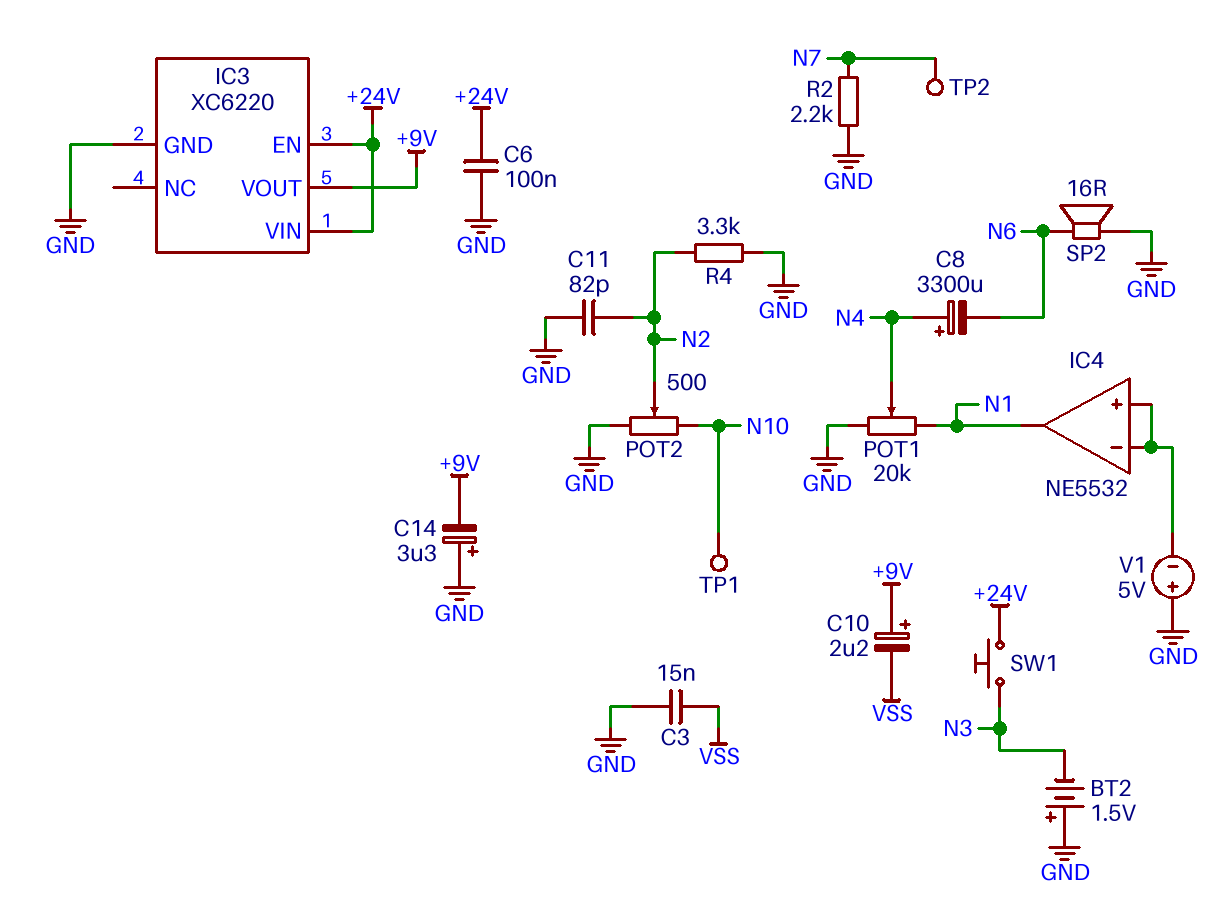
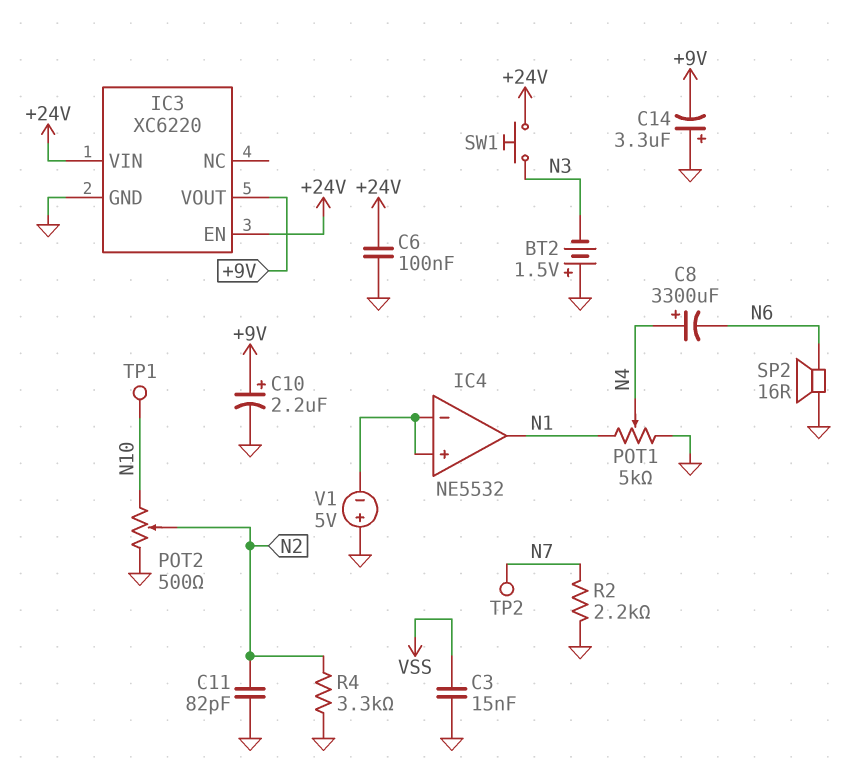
C10: 2.2uF (plus +9V, minus VSS) -> 2.2uF (plus +9V, minus GND)
POT1: 20k (GND, N1, wiper N4) -> 5k (GND, N1, wiper N4)

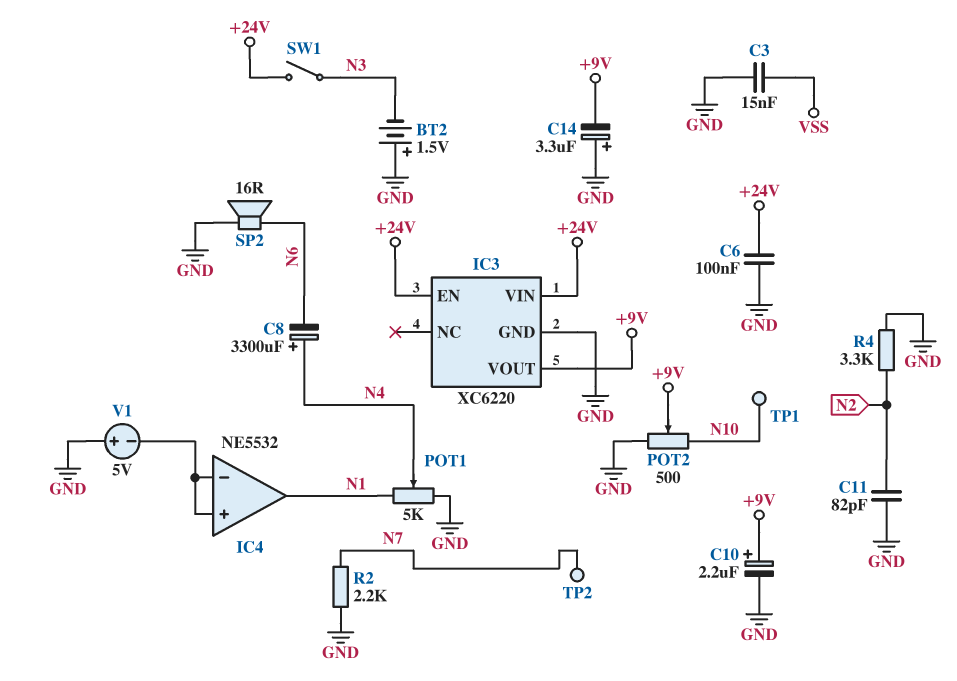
POT2: 500 (GND, N10, wiper N2) -> 500 (GND, N10, wiper +9V)
SW1: button (+24V, N3) -> switch (+24V, N3)

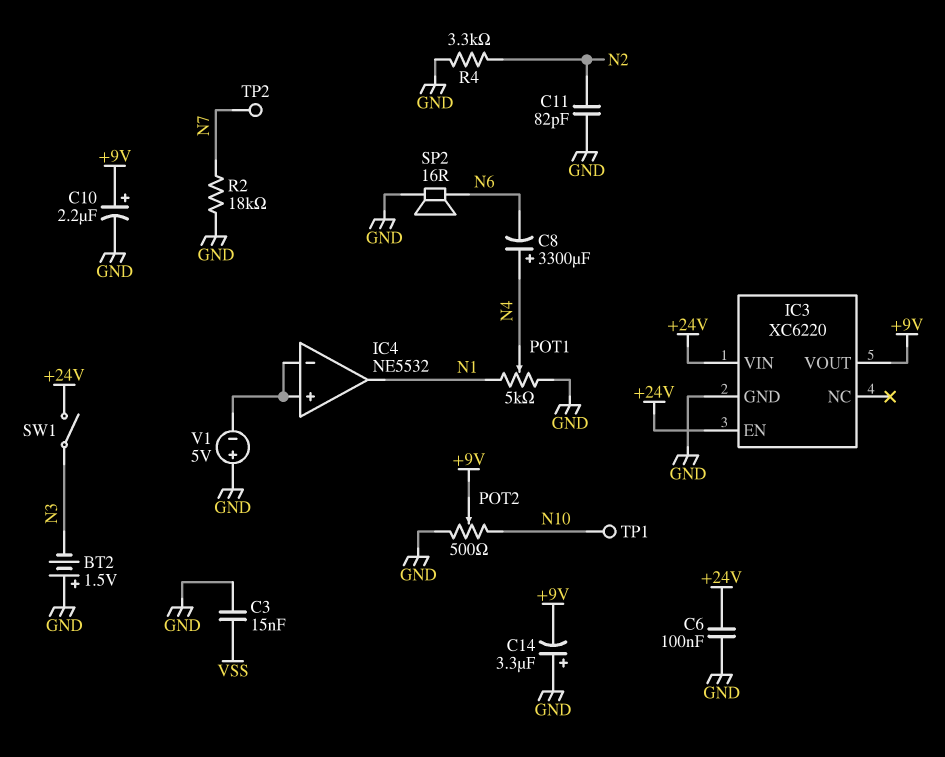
R2: 2.2k (GND, N7) -> 18k (GND, N7)

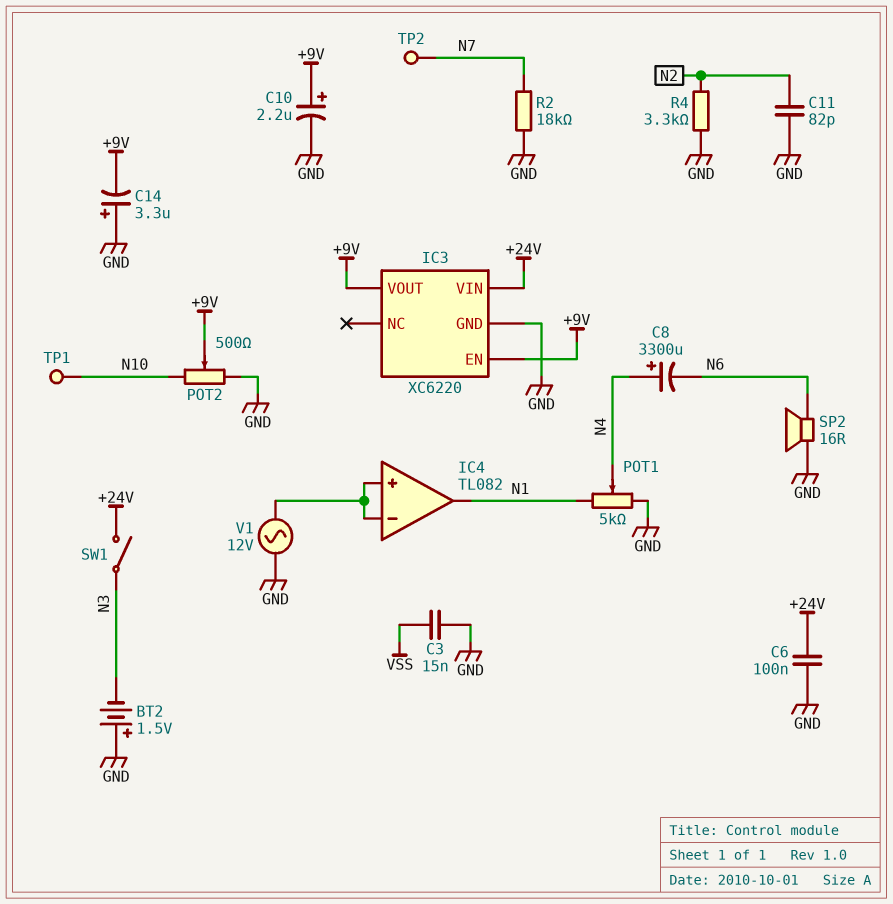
IC3 pin EN: +24V -> +9V
IC4: NE5532 -> TL082
V1: 5V (plus GND, minus IC4/in+) -> AC 12V (GND, IC4/in+)

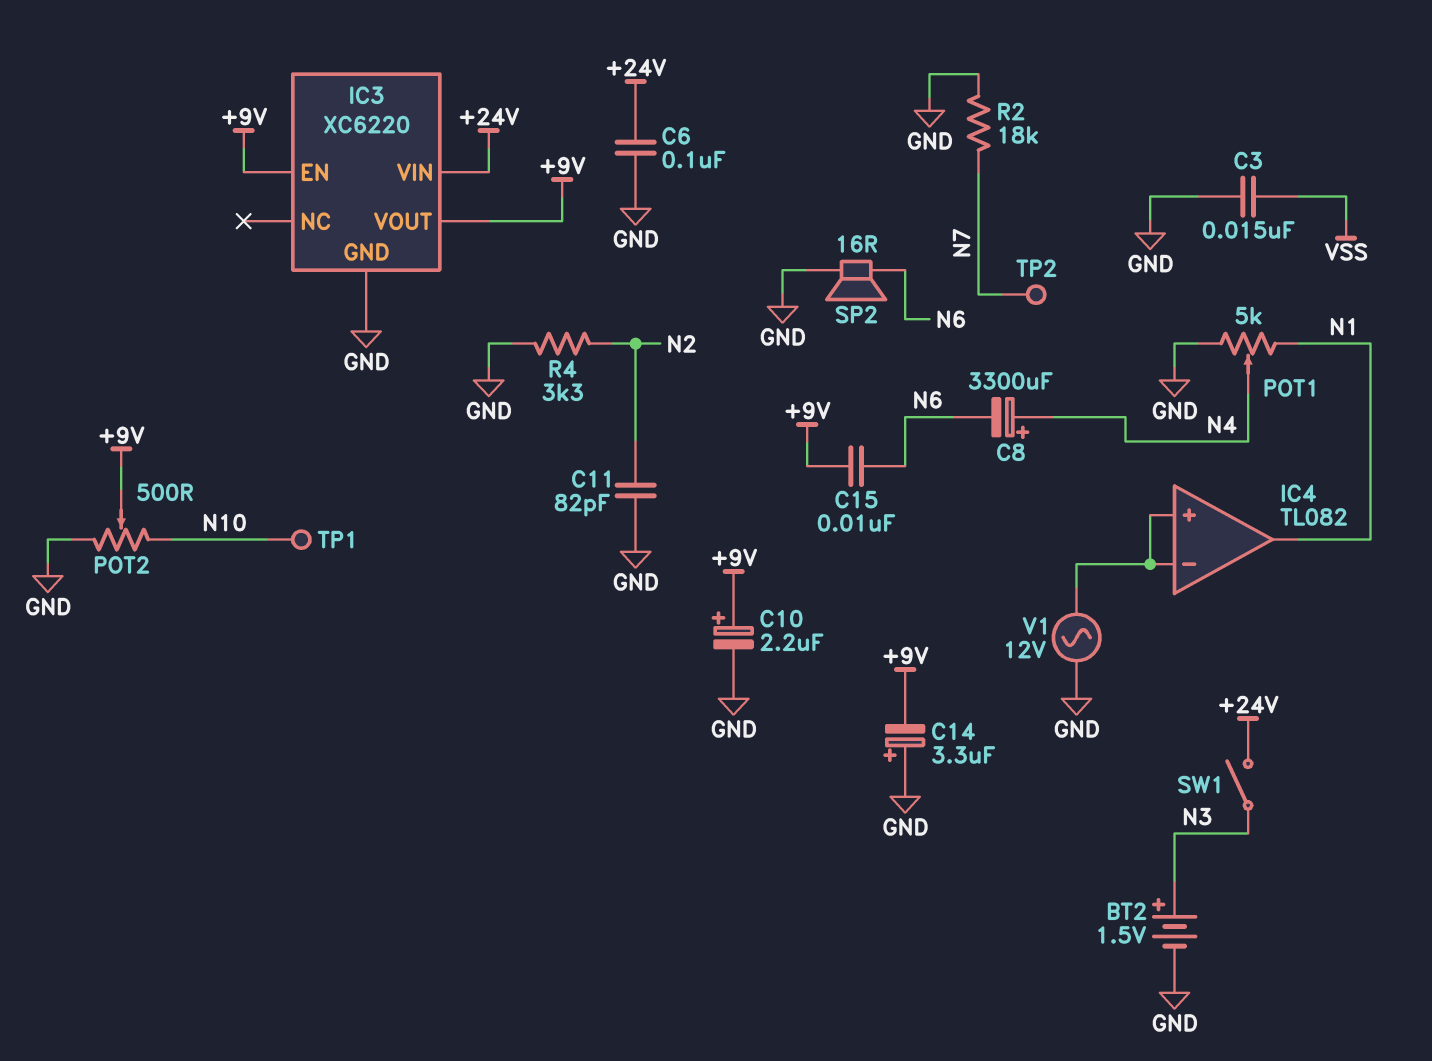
BT2: 1.5V (plus GND, minus N3) -> 1.5V (plus N3, minus GND)
C15: none -> 10nF (+9V, N6)

